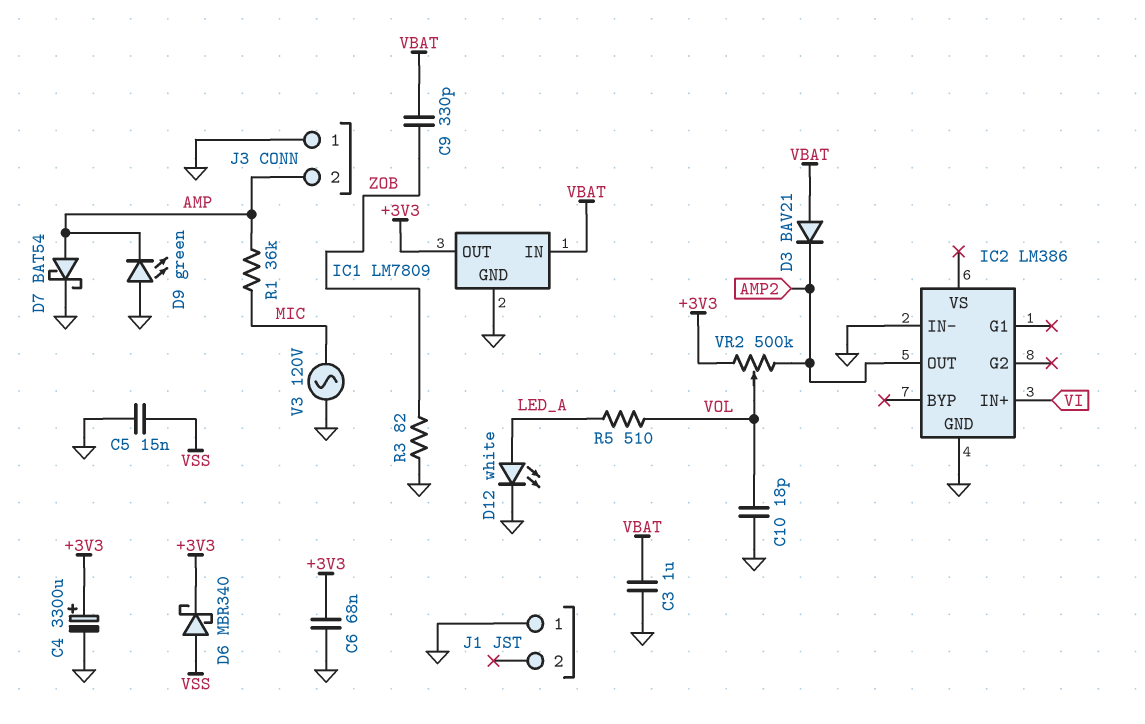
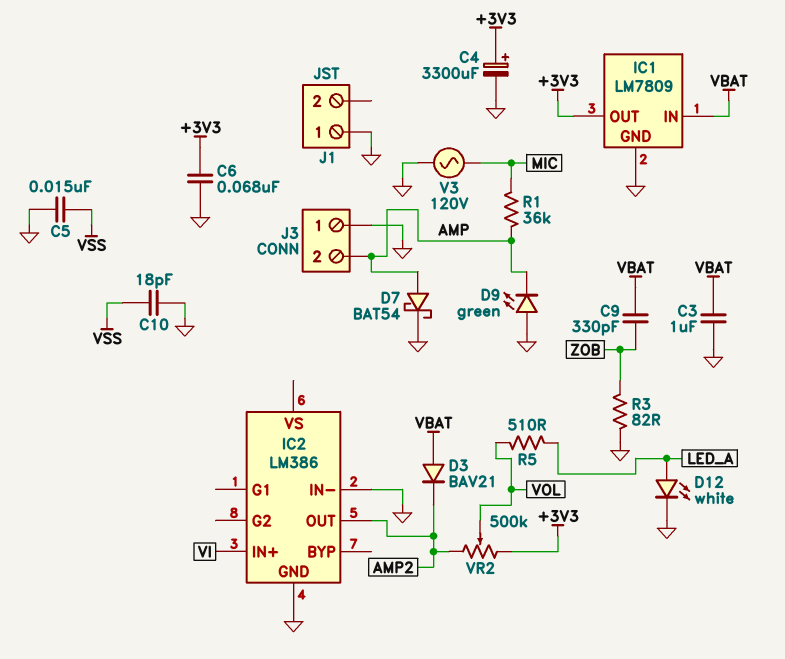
C10: 18pF (GND, VOL) -> 18pF (GND, VSS)
D6: schottky MBR340 (A VSS, K +3V3) -> none

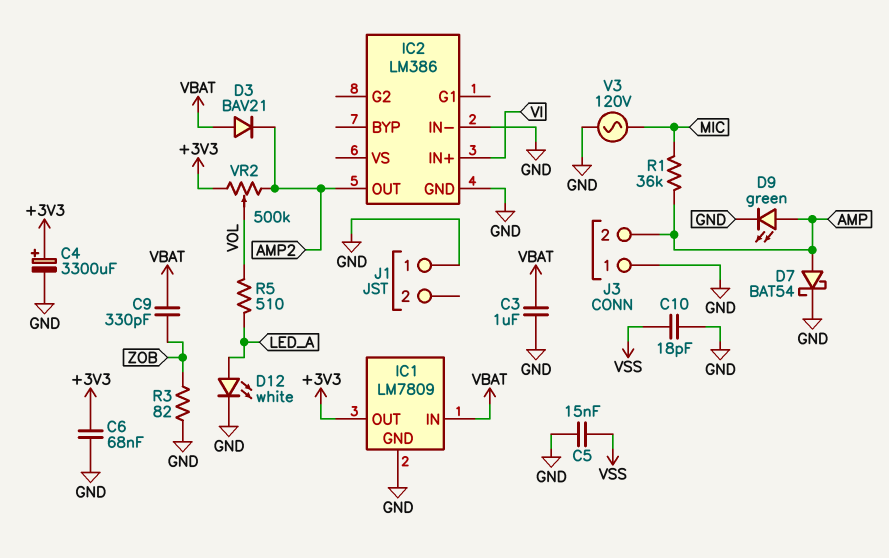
D9: LED green (A GND, K AMP) -> LED green (A AMP, K GND)

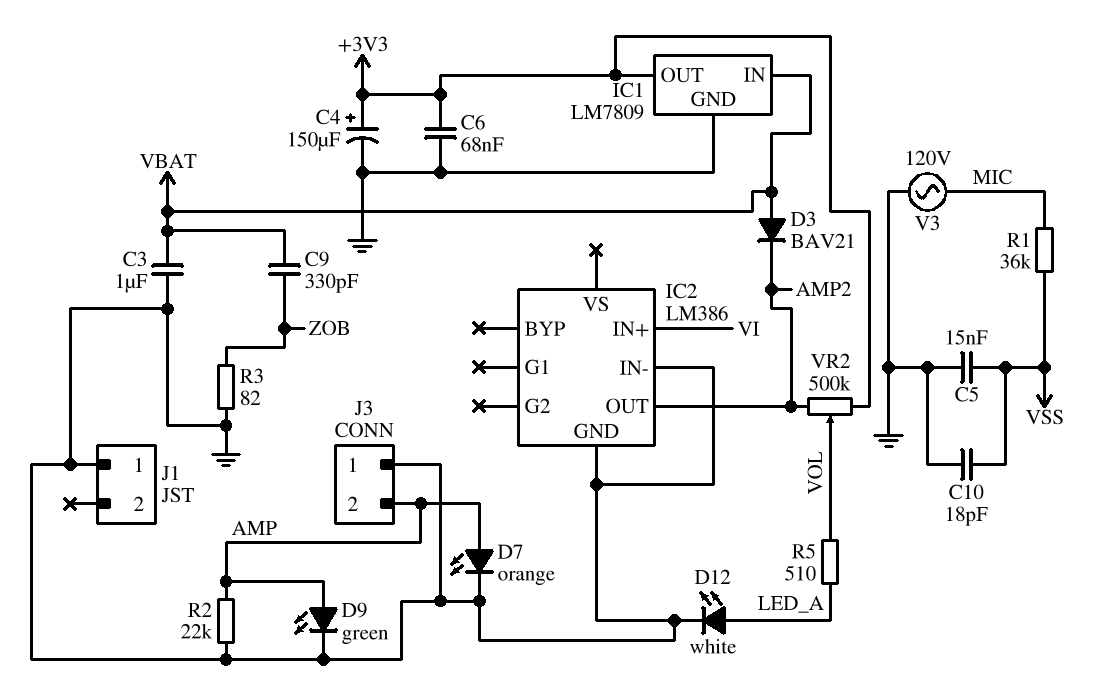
C4: 3300uF (plus +3V3, minus GND) -> 150uF (plus +3V3, minus GND)
D7: schottky BAT54 (A AMP, K GND) -> LED orange (A AMP, K GND)
R1: 36k (AMP, MIC) -> 36k (MIC, VSS)
R2: none -> 22k (AMP, GND)

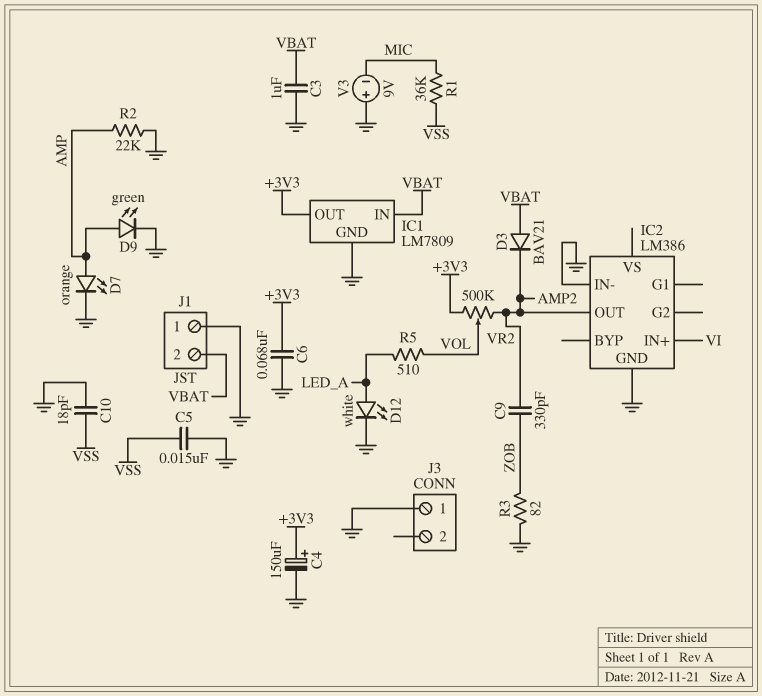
C9: 330pF (VBAT, ZOB) -> 330pF (AMP2, ZOB)
J1 pin 2: none -> VBAT
J3 pin 2: AMP -> none
V3: AC 120V (GND, MIC) -> 9V (plus GND, minus MIC)

